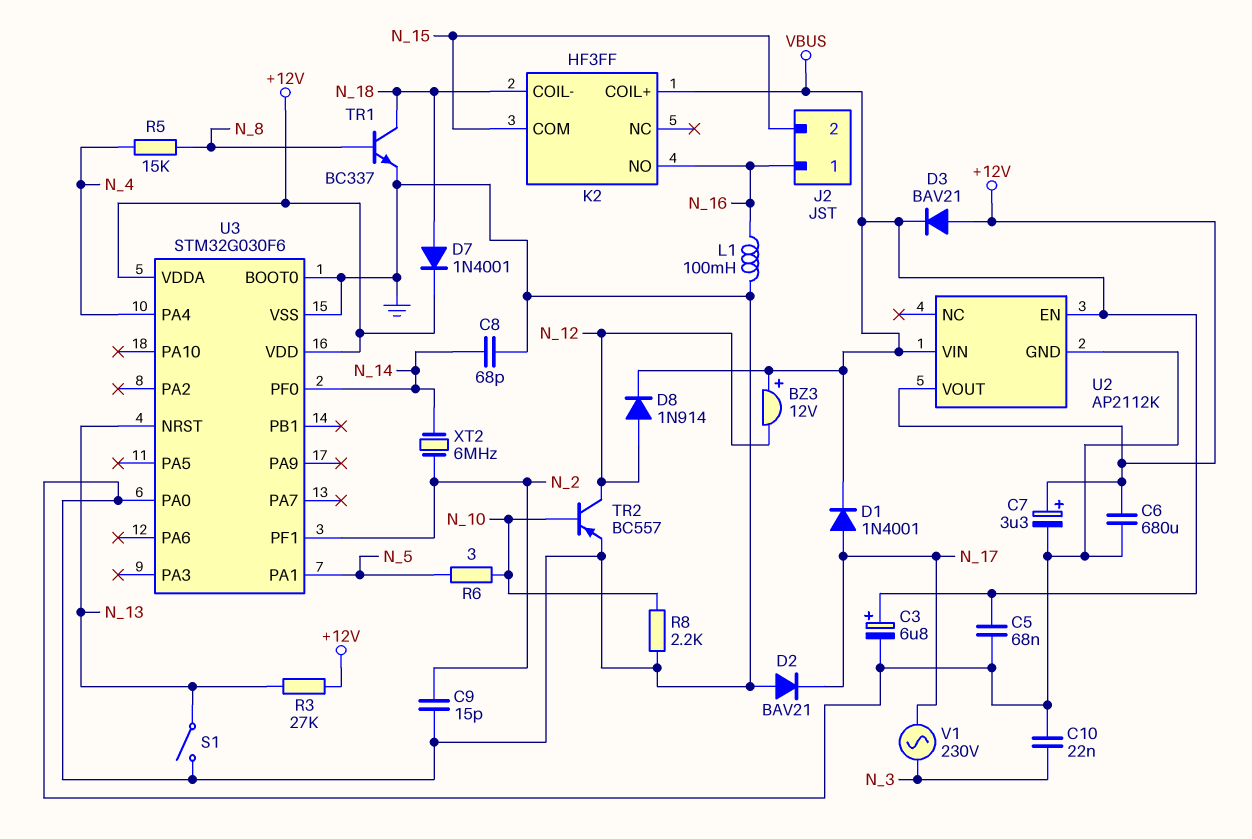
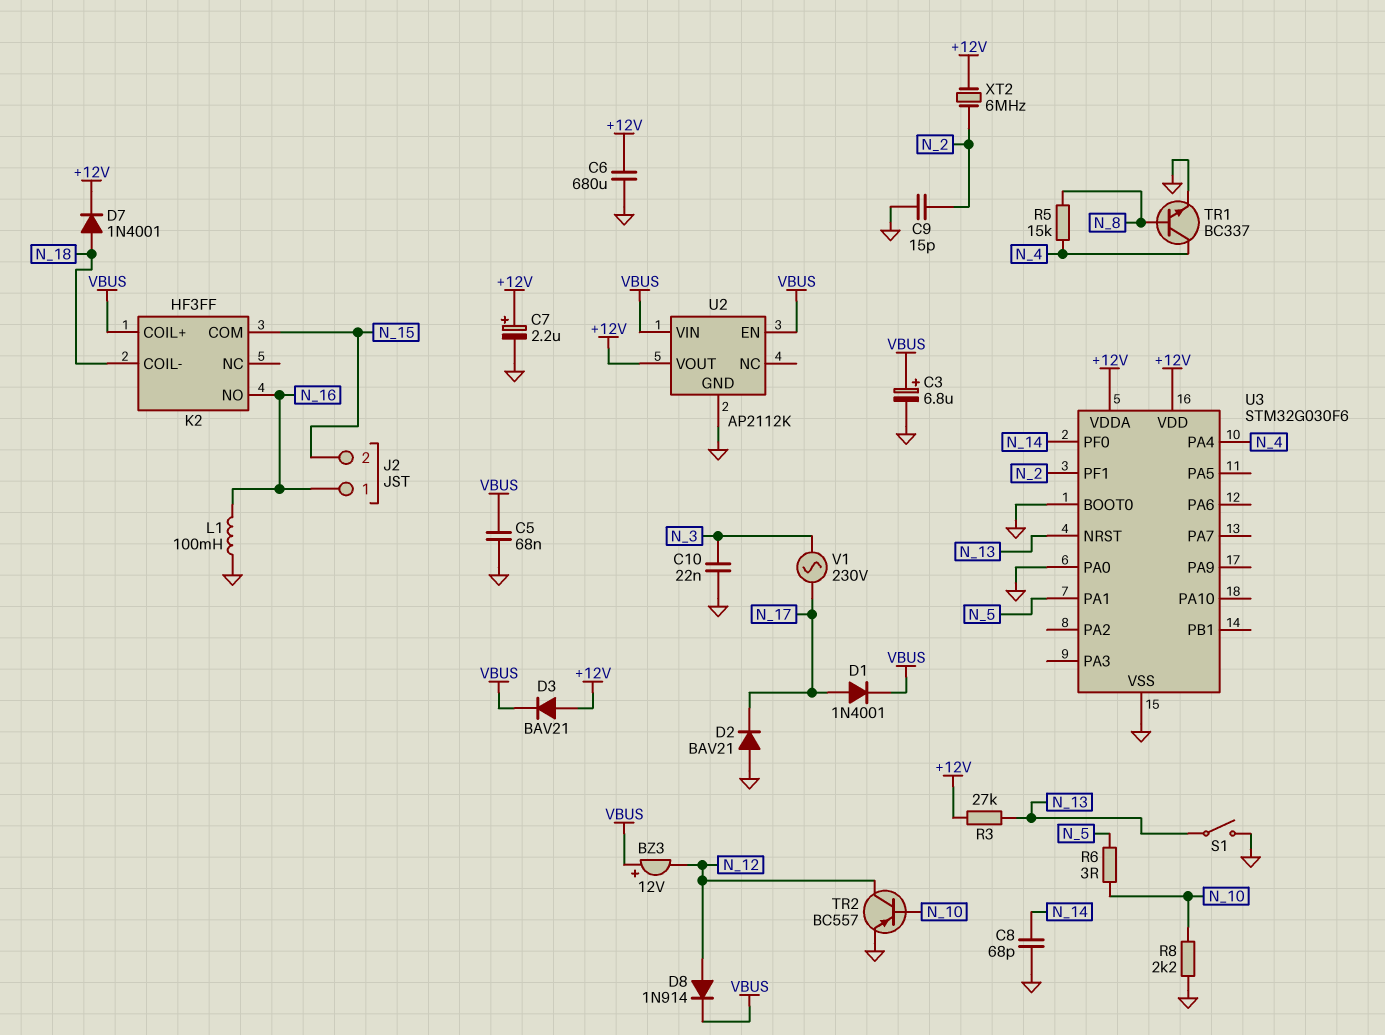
C7: 3.3uF (plus +12V, minus GND) -> 2.2uF (plus +12V, minus GND)
TR1: NPN BC337 (B N_8, C N_18, E GND) -> NPN BC337 (B N_8, C N_4, E GND)
XT2: 6MHz (N_2, N_14) -> 6MHz (+12V, N_2)

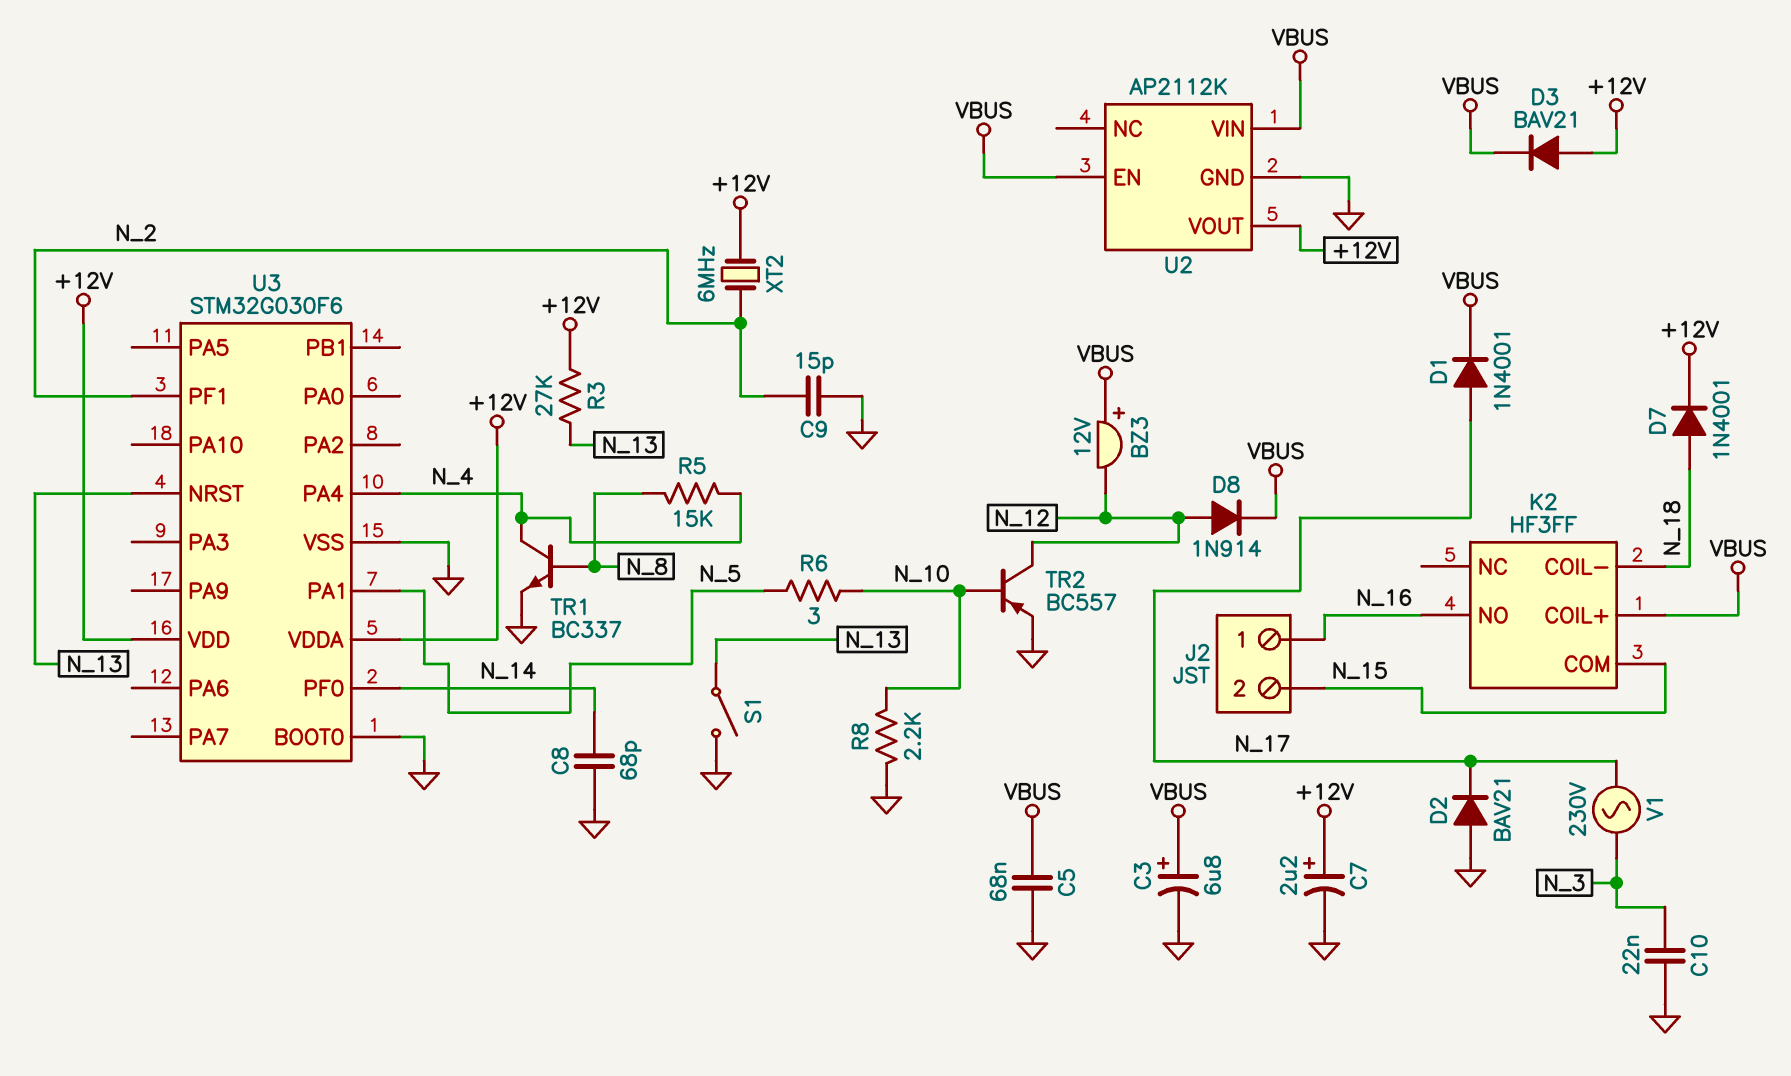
C6: 680uF (+12V, GND) -> none
L1: 100mH (GND, N_16) -> none
U3 pin PA0: GND -> none

